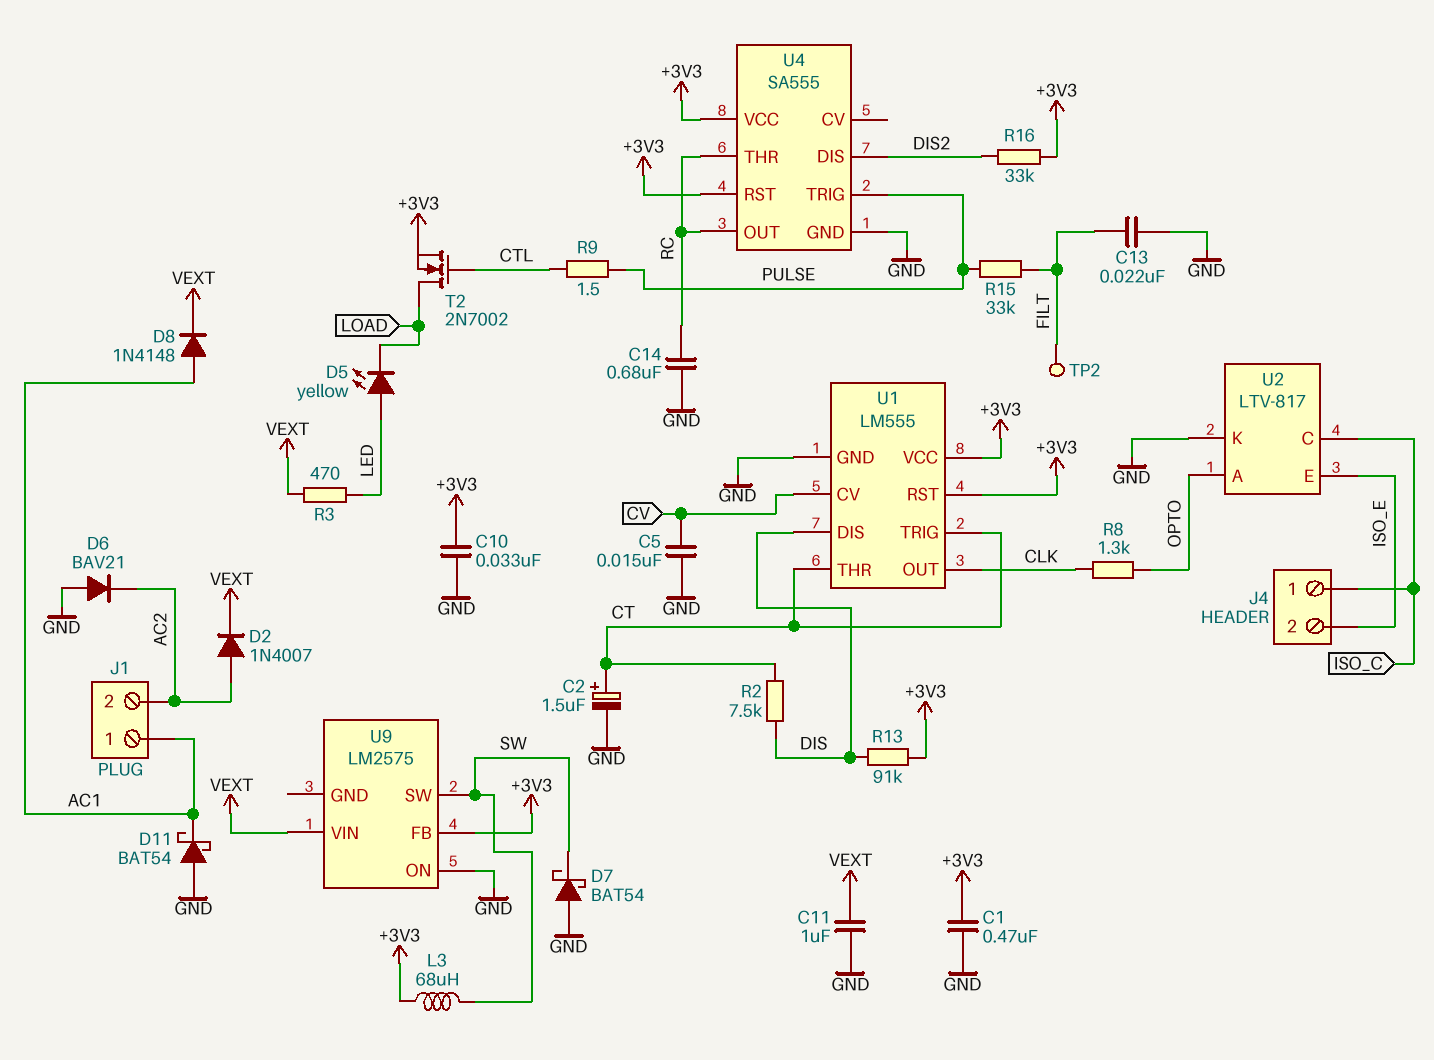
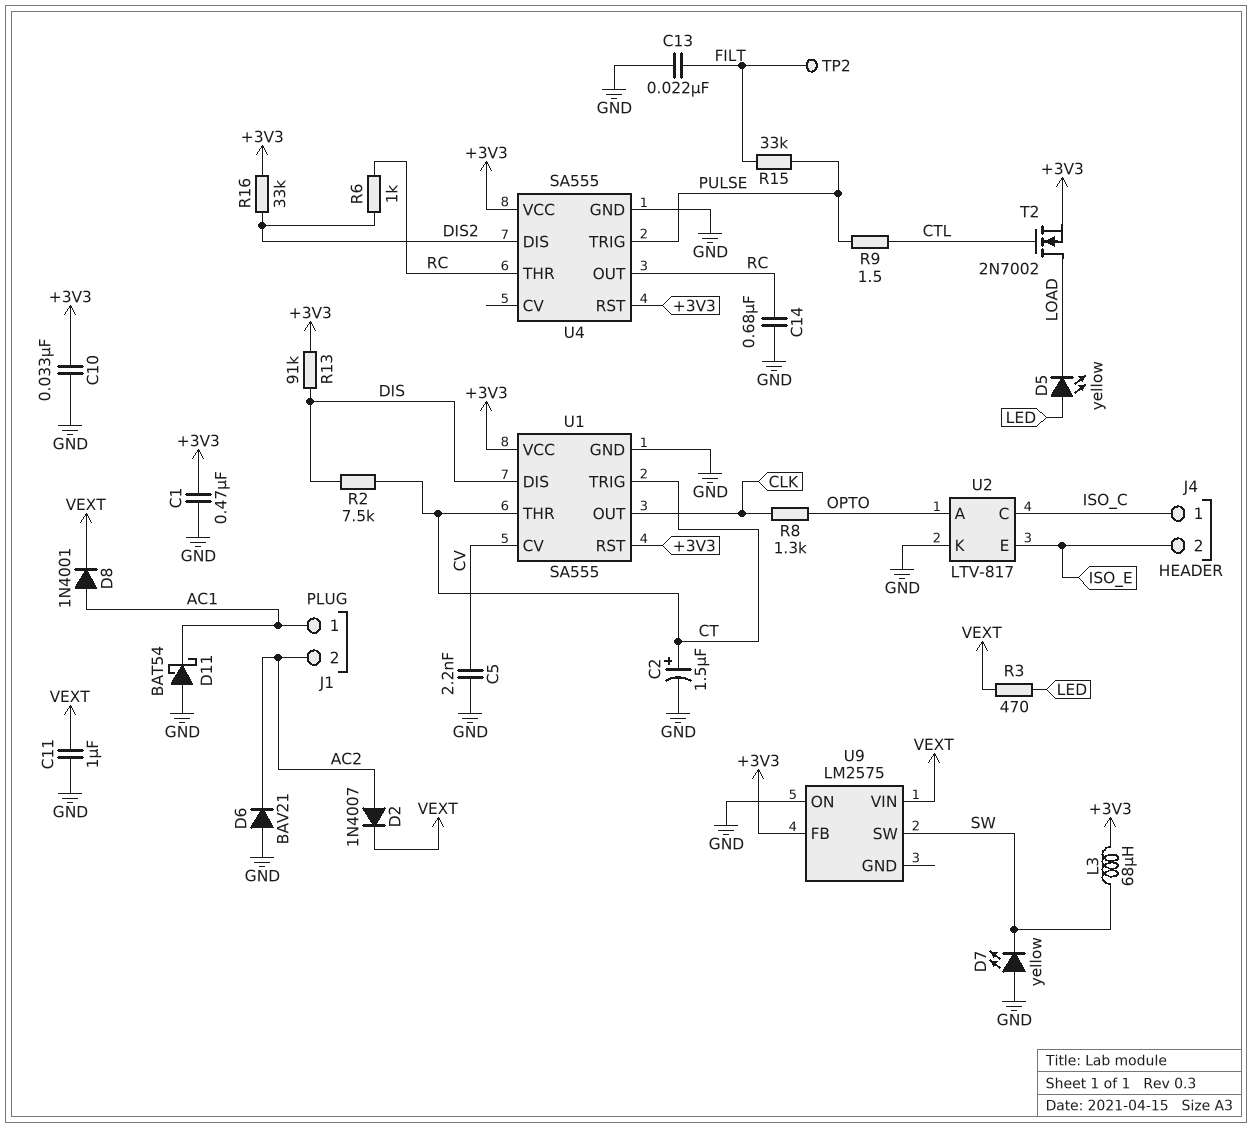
C5: 15nF (CV, GND) -> 2.2nF (CV, GND)
D7: schottky BAT54 (A GND, K SW) -> LED yellow (A GND, K SW)
D8: diode 1N4148 (A AC1, K VEXT) -> diode 1N4001 (A AC1, K VEXT)
R6: none -> 1k (DIS2, RC)
U1: LM555 -> SA555

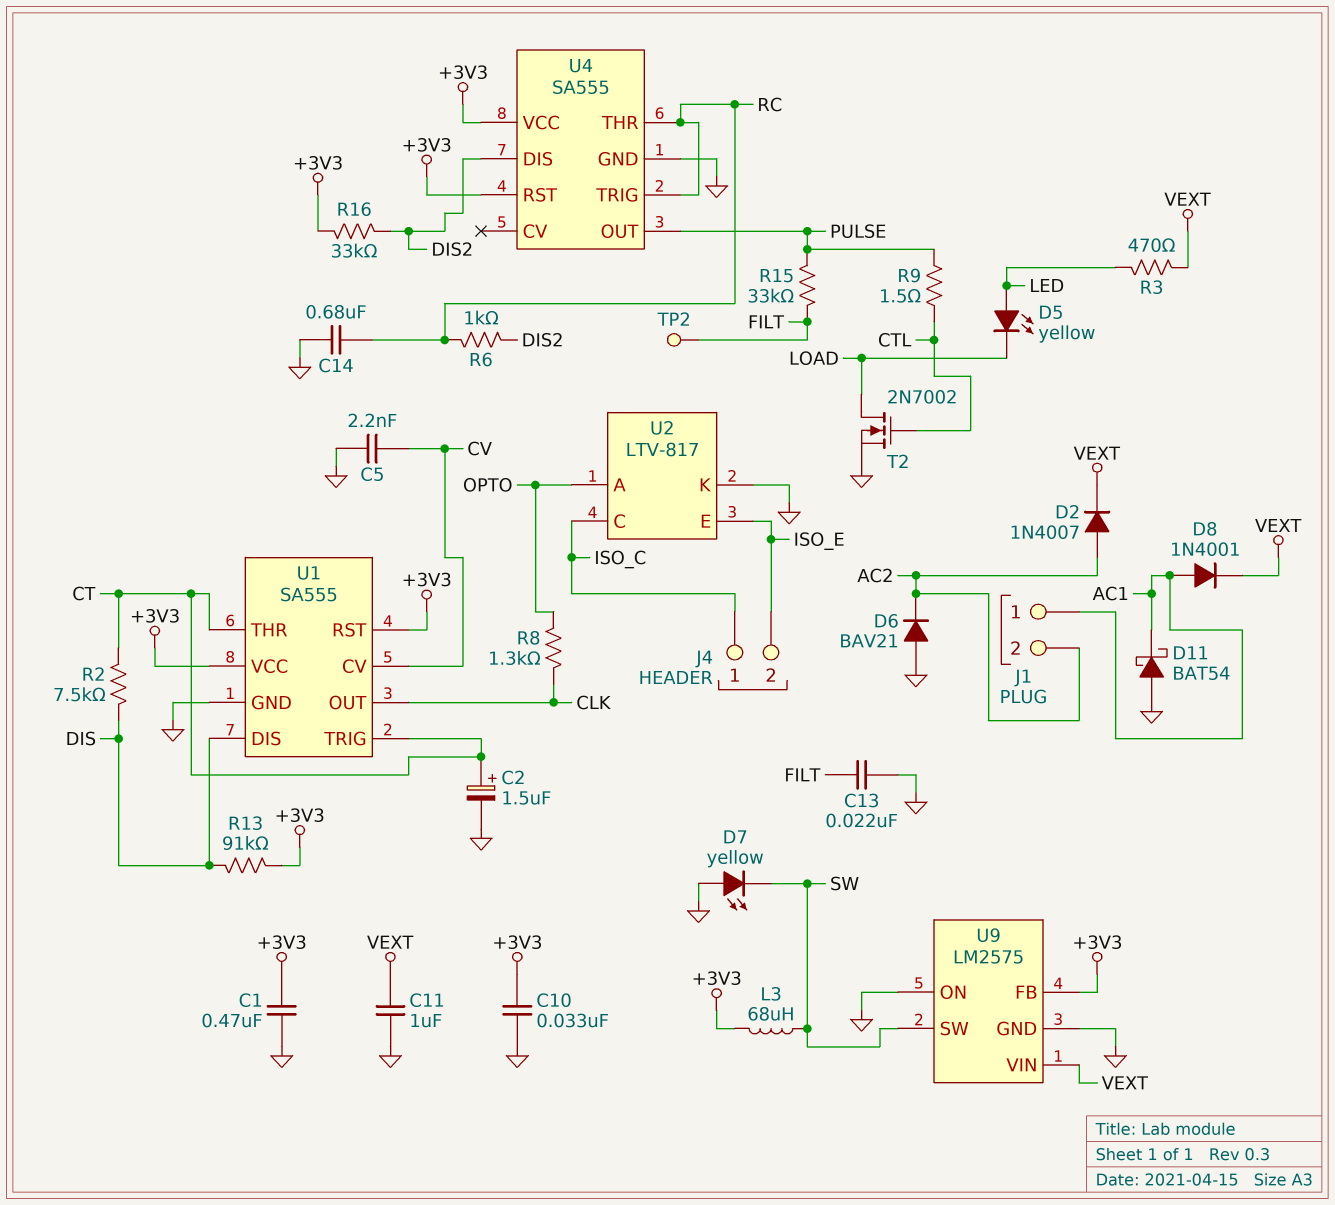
T2: NMOS 2N7002 (G CTL, D LOAD, S +3V3) -> NMOS 2N7002 (G CTL, D LOAD, S GND)
U4 pin OUT: RC -> PULSE
U4 pin TRIG: PULSE -> RC
U9 pin GND: none -> GND

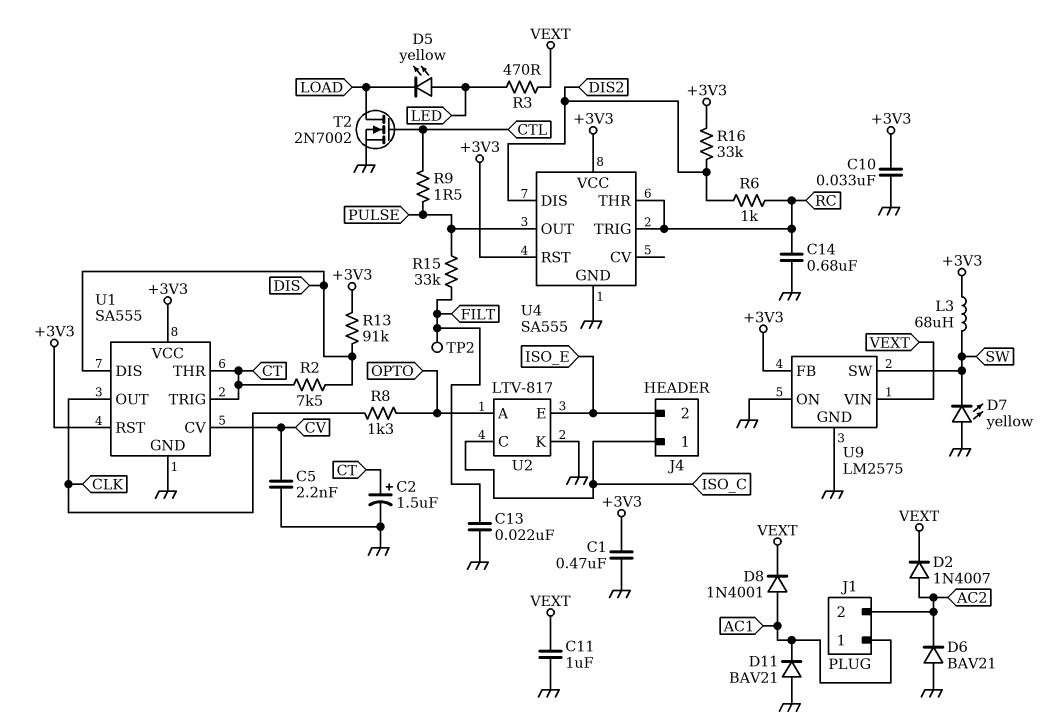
D11: schottky BAT54 (A GND, K AC1) -> diode BAV21 (A GND, K AC1)

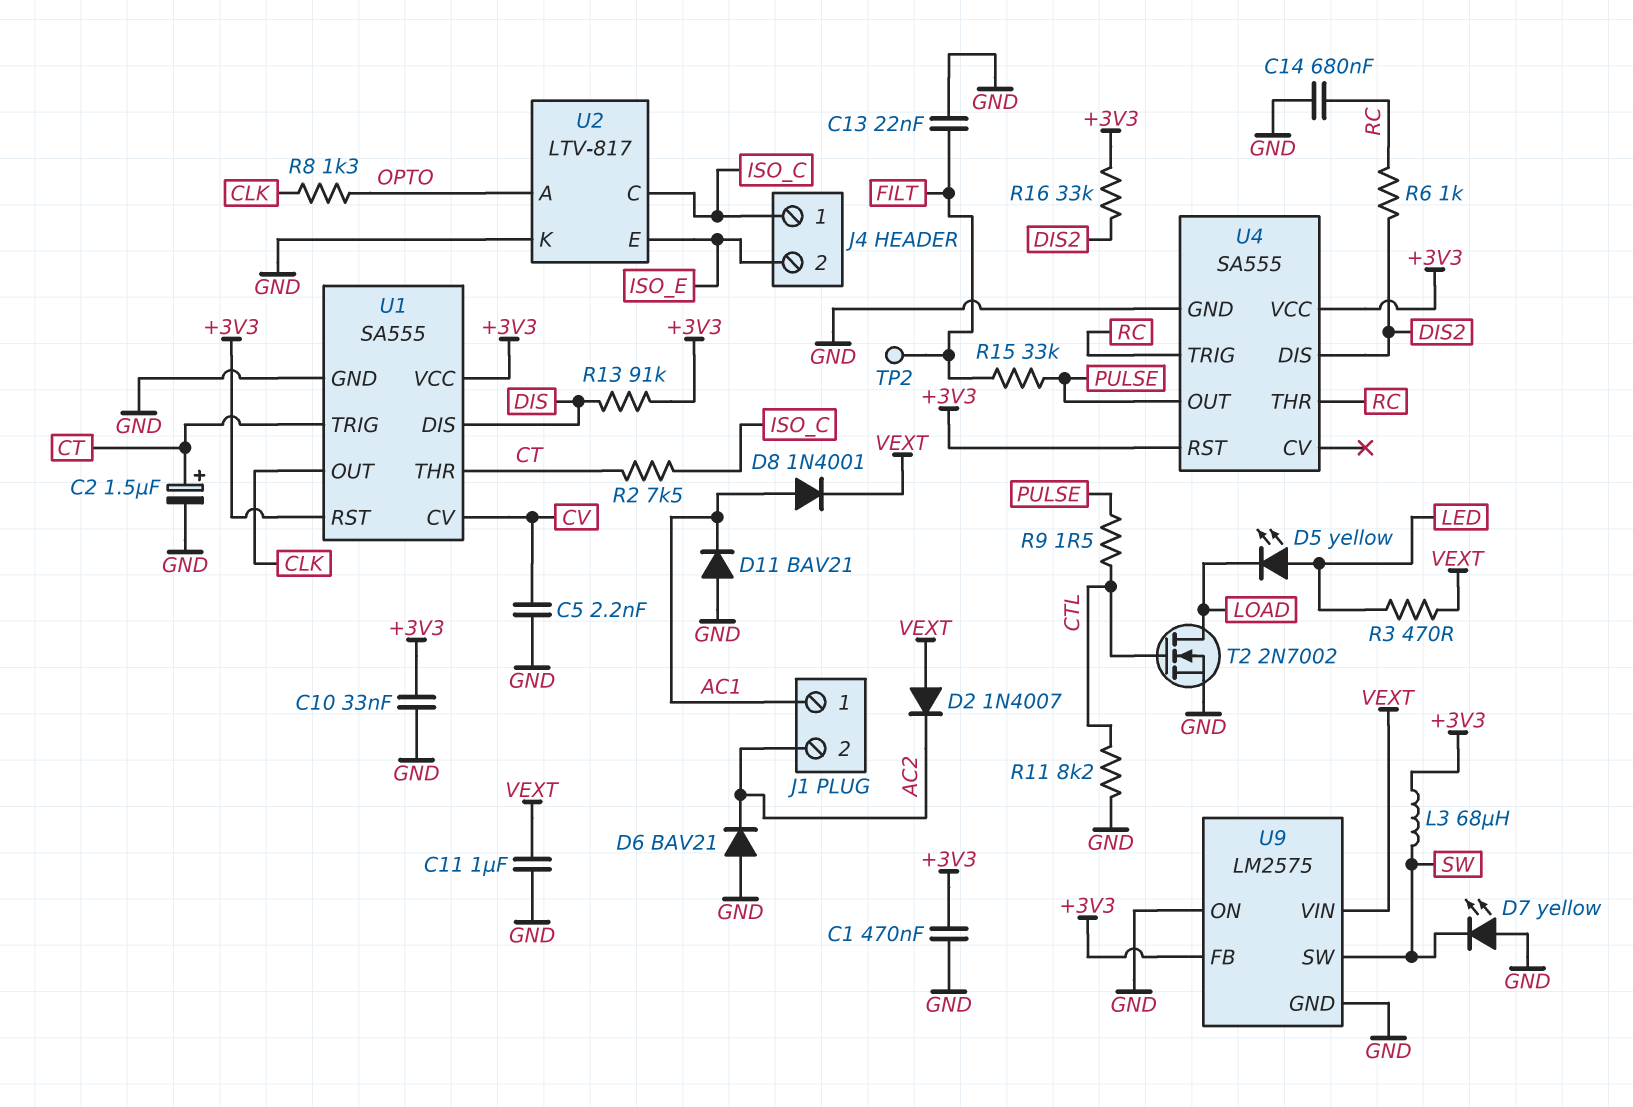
D2: diode 1N4007 (A AC2, K VEXT) -> diode 1N4007 (A VEXT, K AC2)
R2: 7.5k (CT, DIS) -> 7.5k (CT, ISO_C)
R11: none -> 8.2k (CTL, GND)

